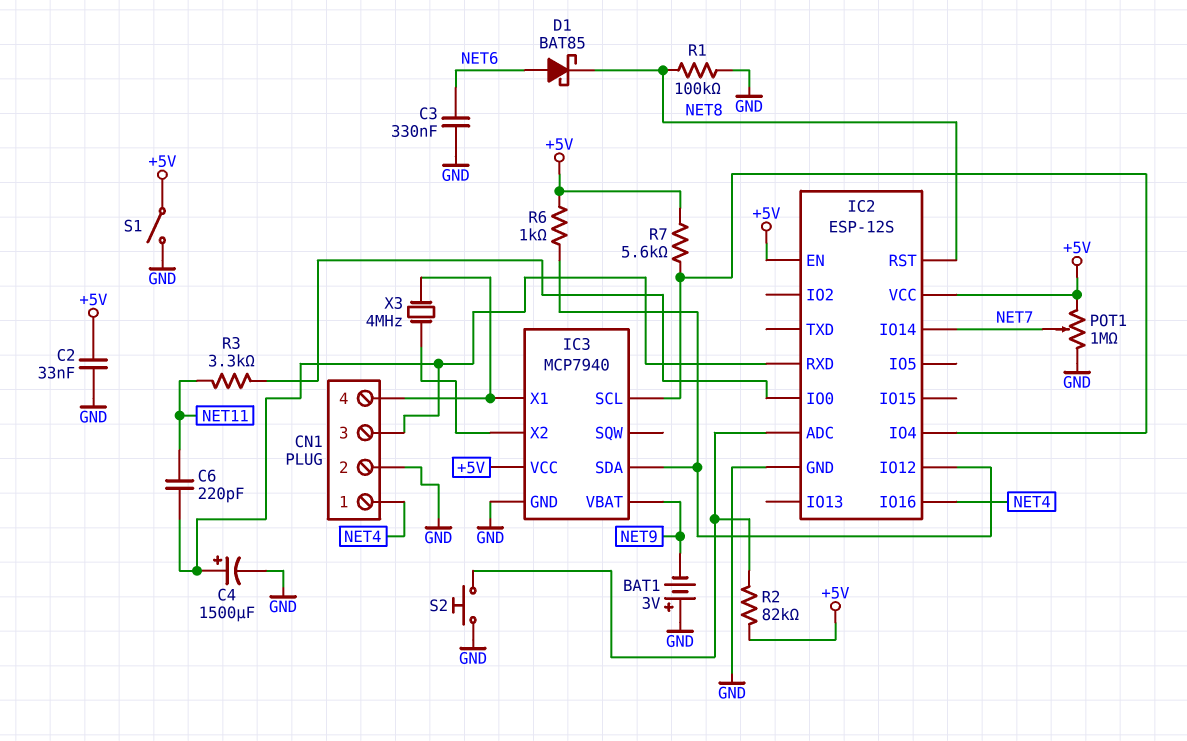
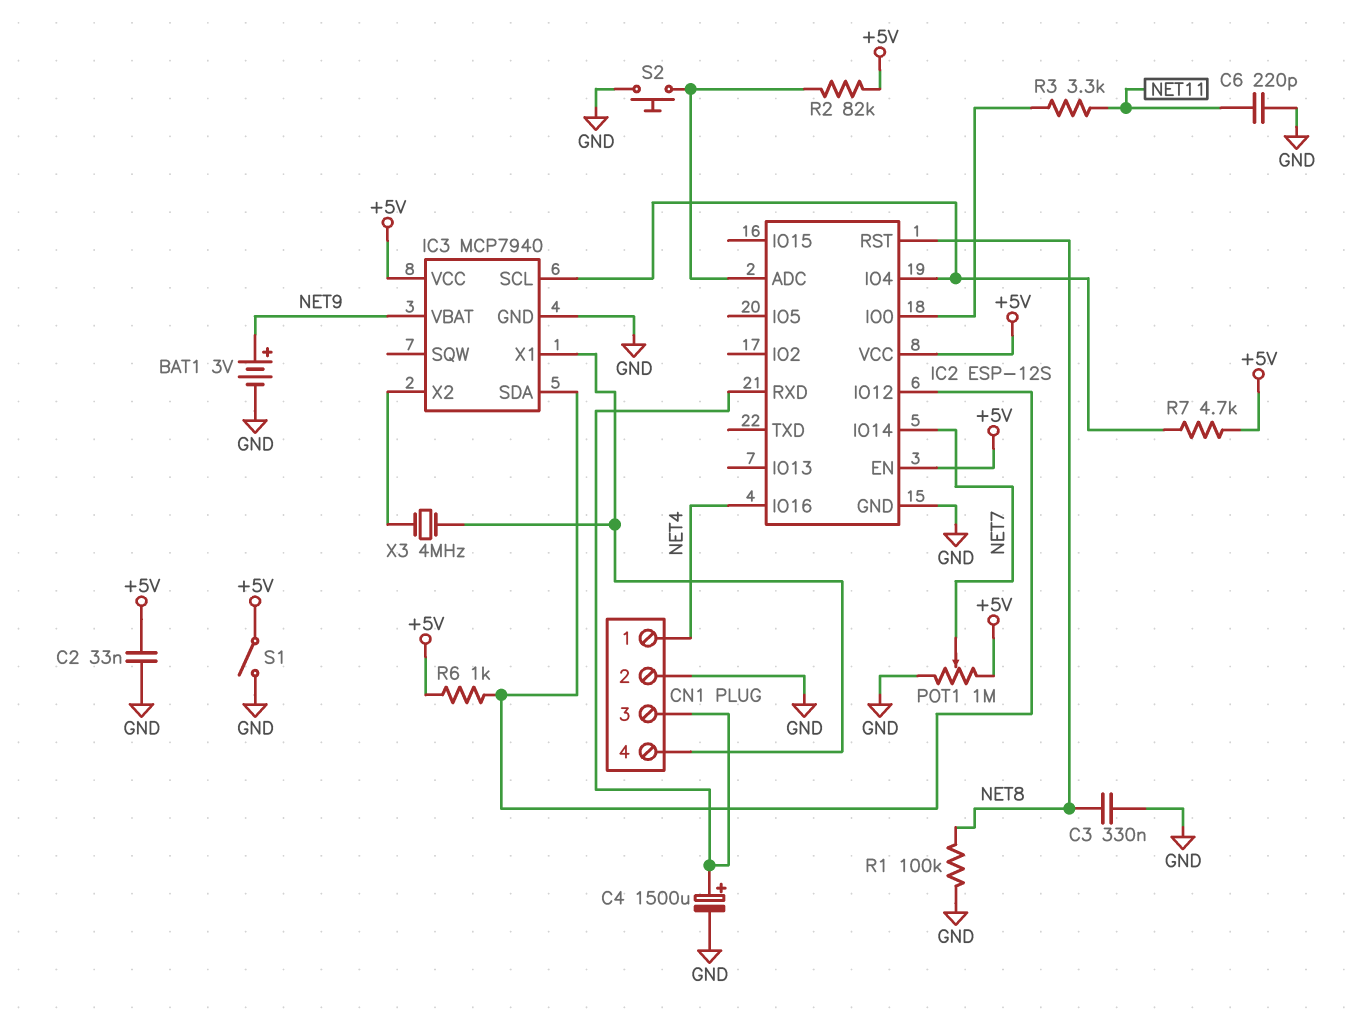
BAT1: 3V (plus GND, minus NET9) -> 3V (plus NET9, minus GND)
C3: 330nF (GND, NET6) -> 330nF (GND, NET8)
C6: 220pF (CN1/3, NET11) -> 220pF (GND, NET11)
D1: schottky BAT85 (A NET6, K NET8) -> none
R7: 5.6k (+5V, IC2/IO4) -> 4.7k (+5V, IC2/IO4)

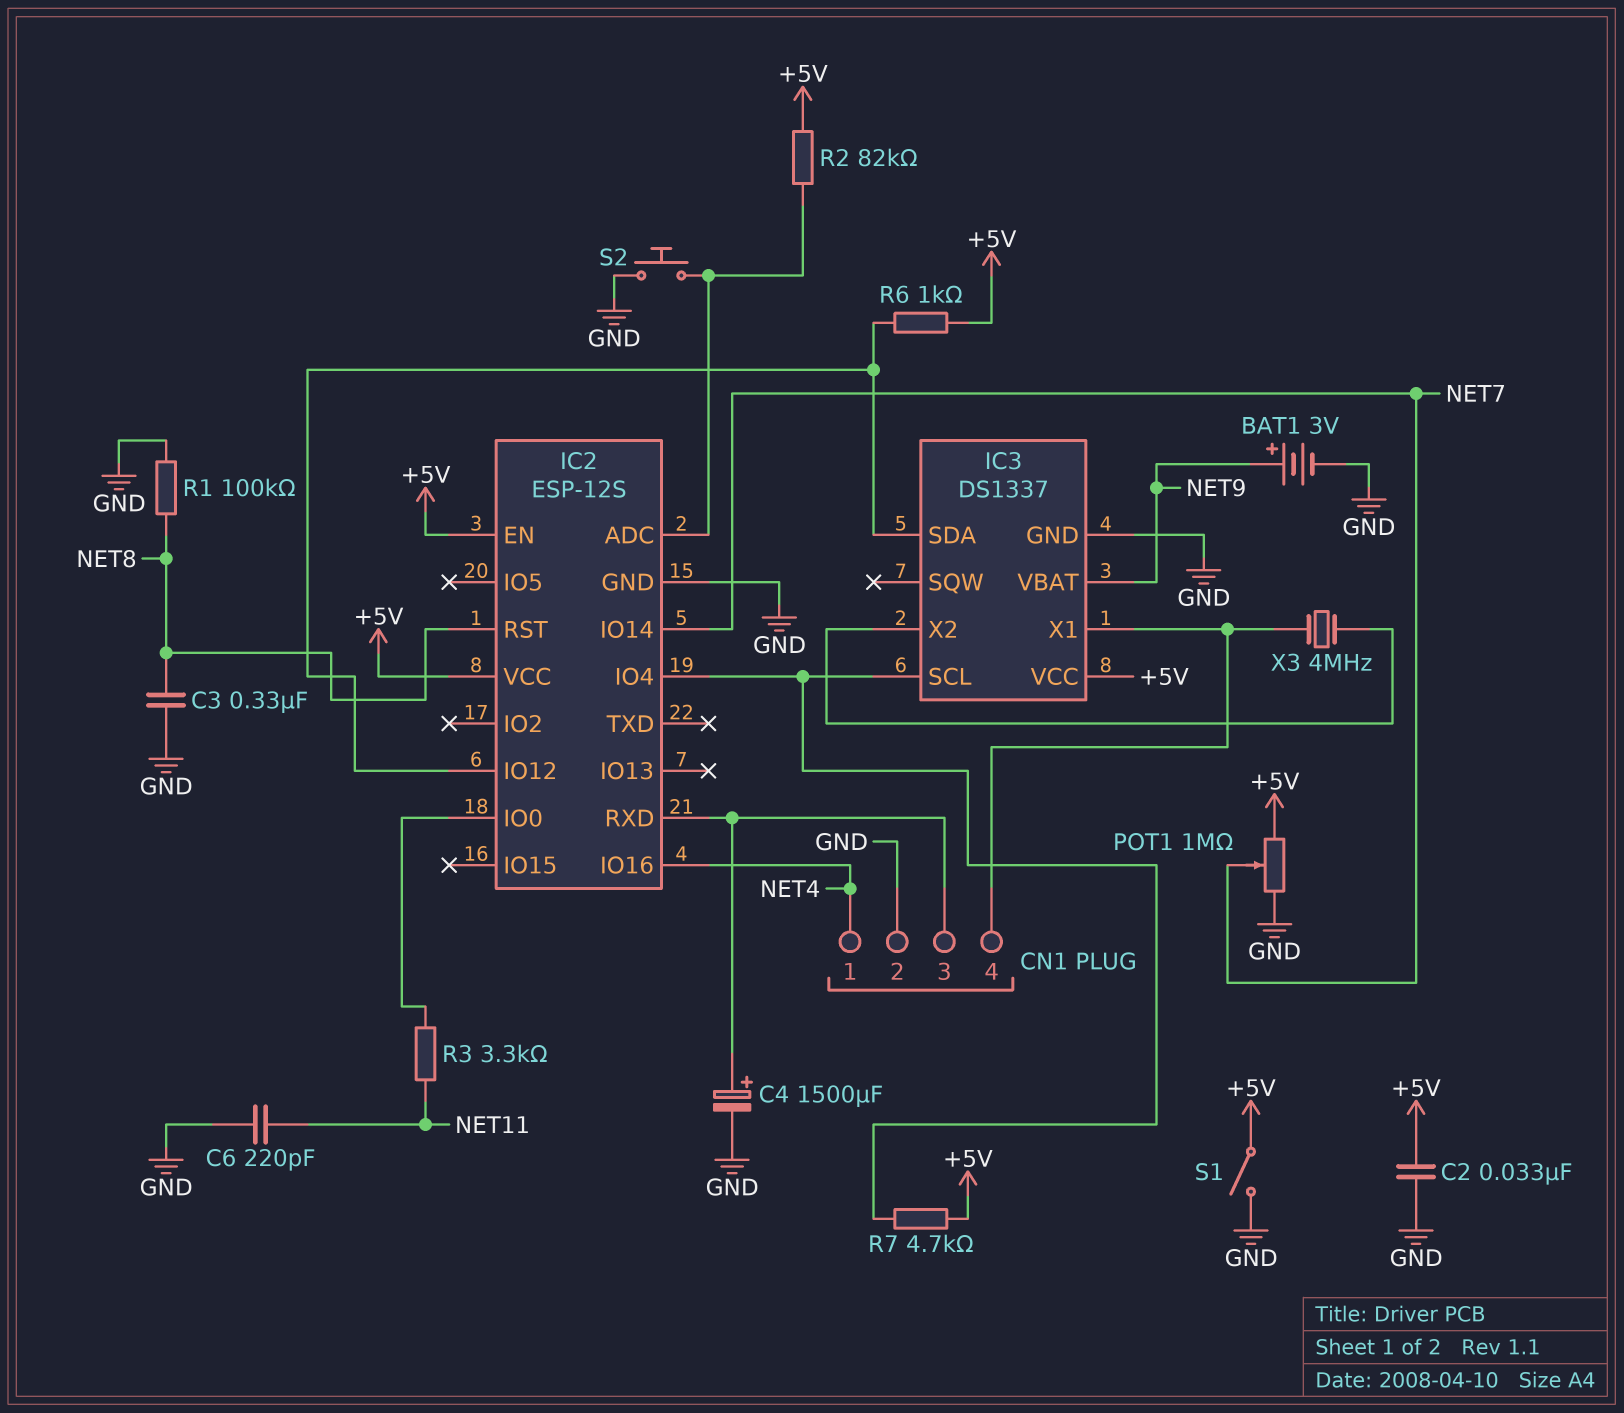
IC3: MCP7940 -> DS1337

